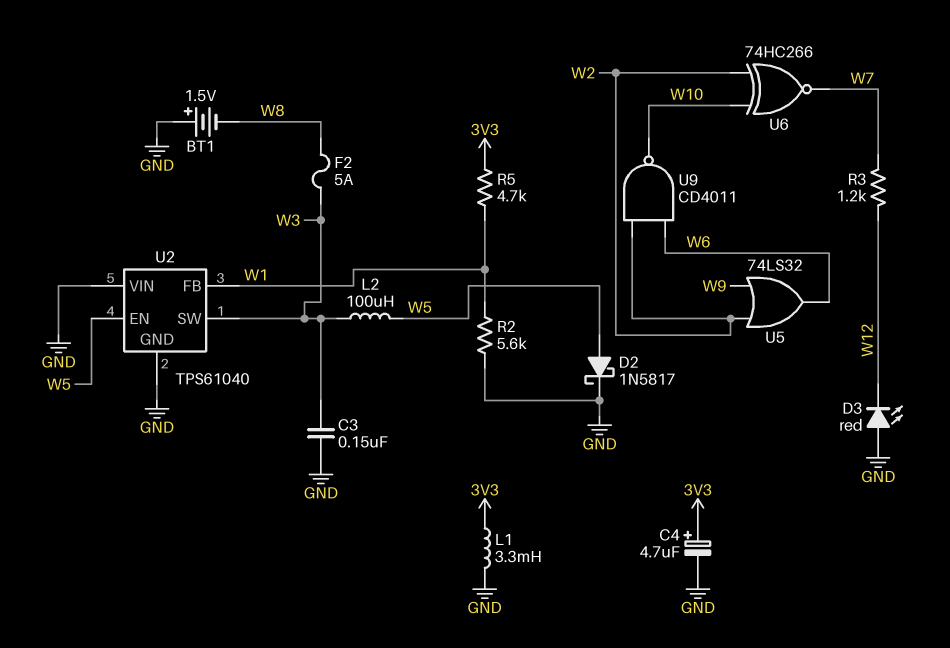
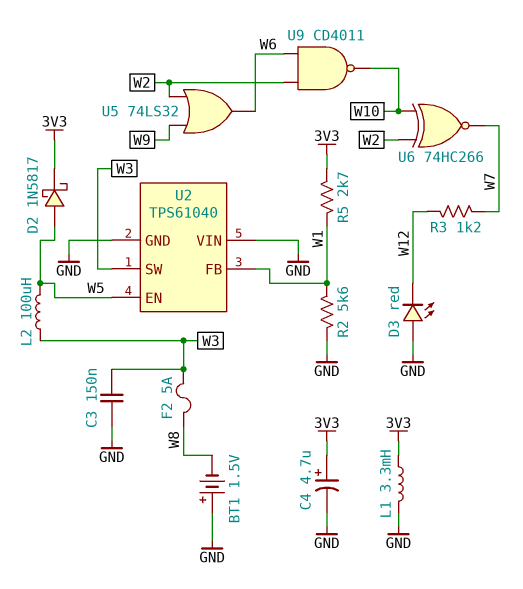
D2: schottky 1N5817 (A W5, K GND) -> schottky 1N5817 (A W5, K 3V3)
R5: 4.7k (3V3, W1) -> 2.7k (3V3, W1)

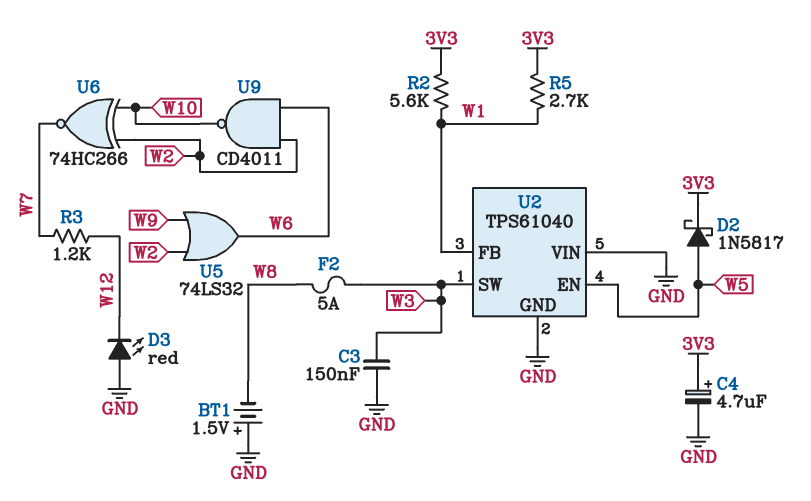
L1: 3.3mH (3V3, GND) -> none
L2: 100uH (W3, W5) -> none
R2: 5.6k (GND, W1) -> 5.6k (3V3, W1)

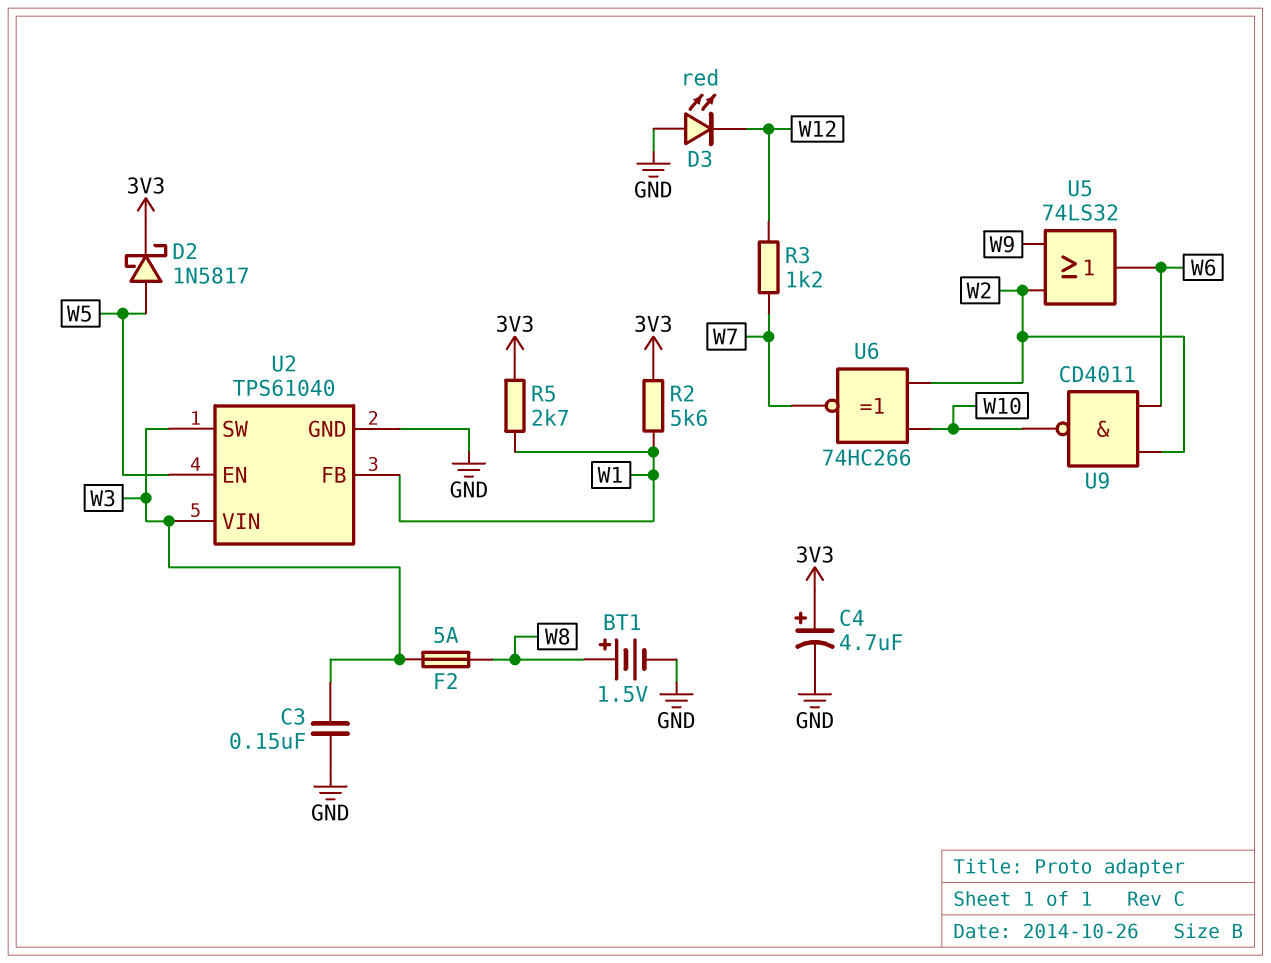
BT1: 1.5V (plus GND, minus W8) -> 1.5V (plus W8, minus GND)
U2 pin VIN: GND -> W3

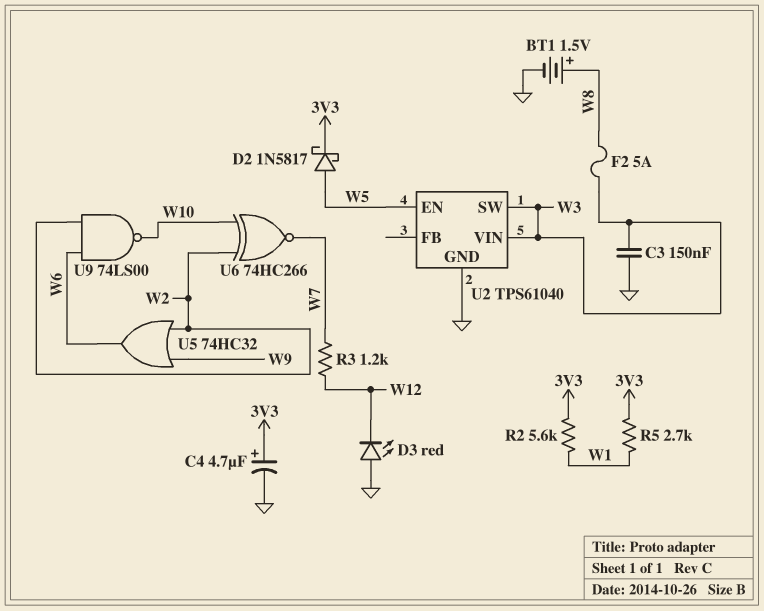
U2 pin FB: W1 -> none
U5: OR 74LS32 (in W2, in W9, out W6) -> OR 74HC32 (in W2, in W9, out W6)
U9: NAND CD4011 (in W2, in W6, out W10) -> NAND 74LS00 (in W2, in W6, out W10)

